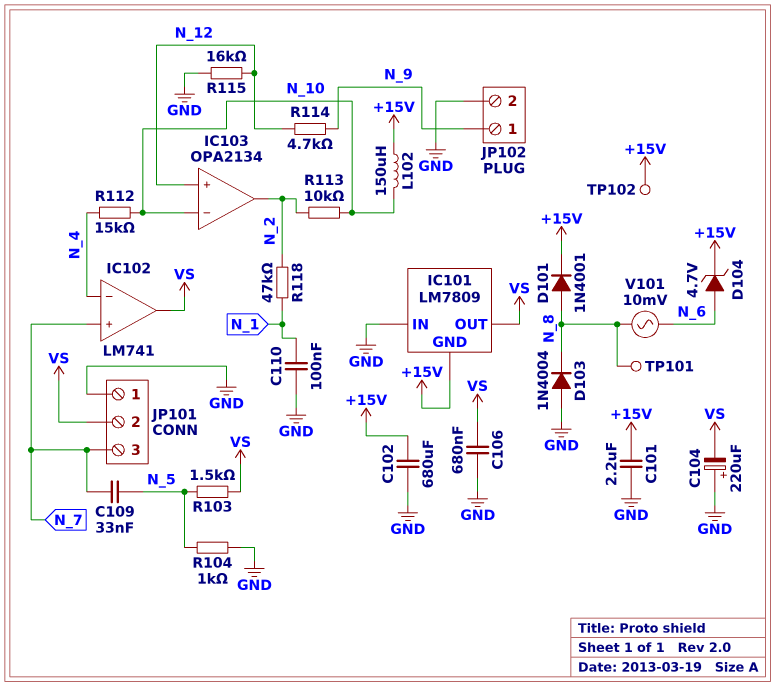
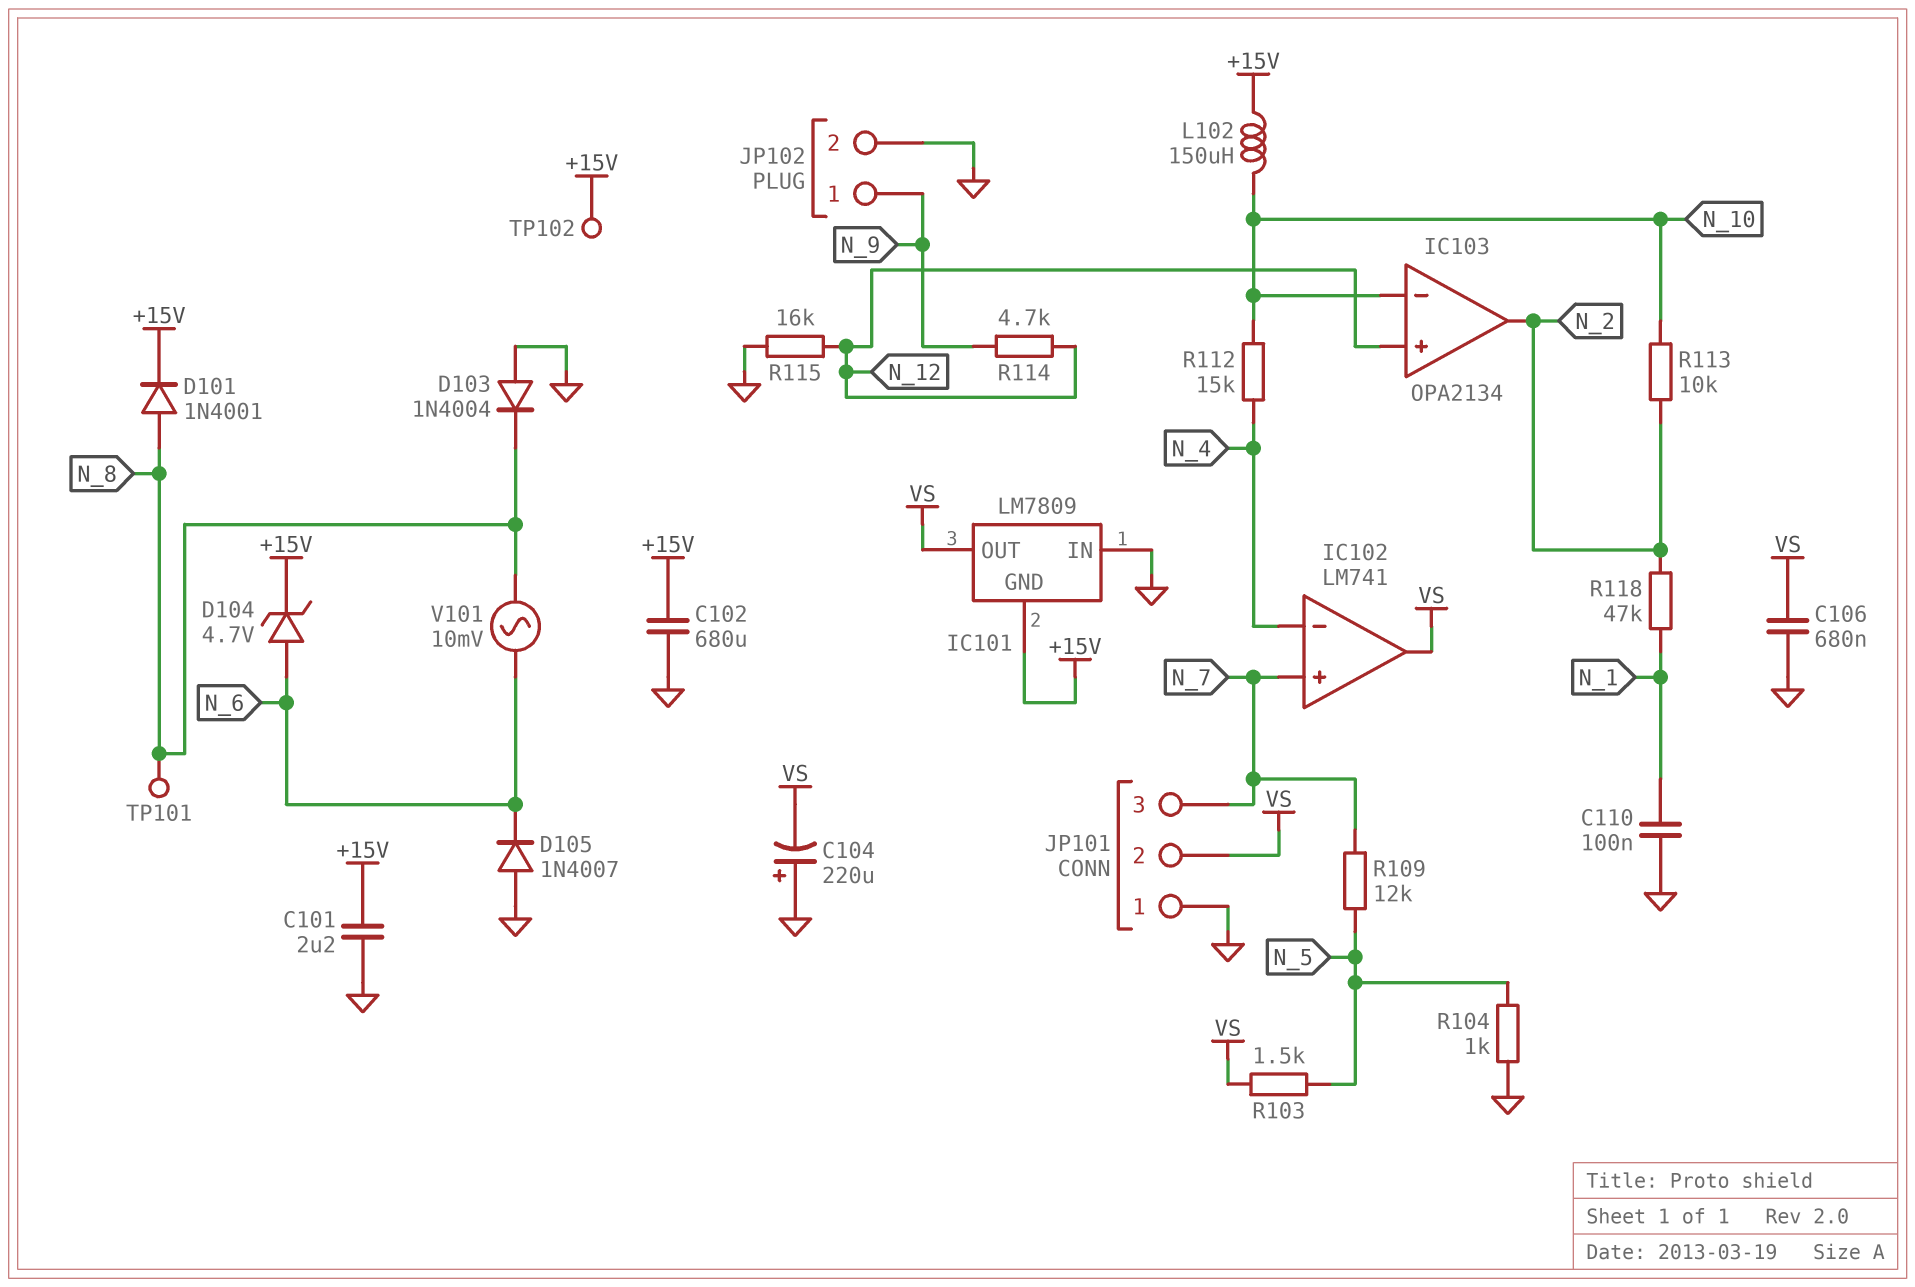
C109: 33nF (N_5, N_7) -> none
D105: none -> diode 1N4007 (A GND, K N_6)
R109: none -> 12k (N_5, N_7)

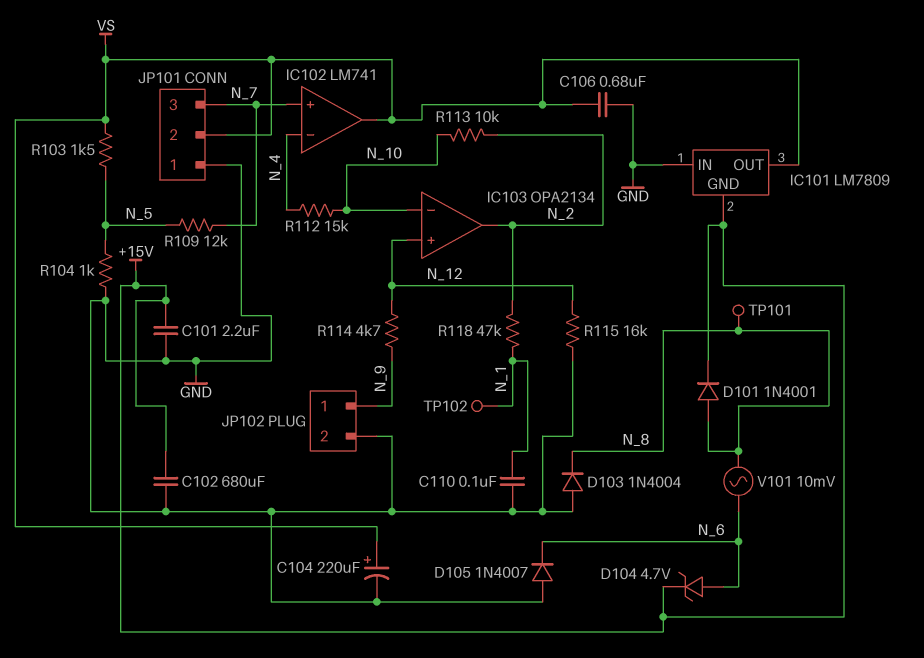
C104: 220uF (plus GND, minus VS) -> 220uF (plus VS, minus GND)
L102: 150uH (+15V, N_10) -> none
TP102: test point (+15V) -> test point (N_1)

